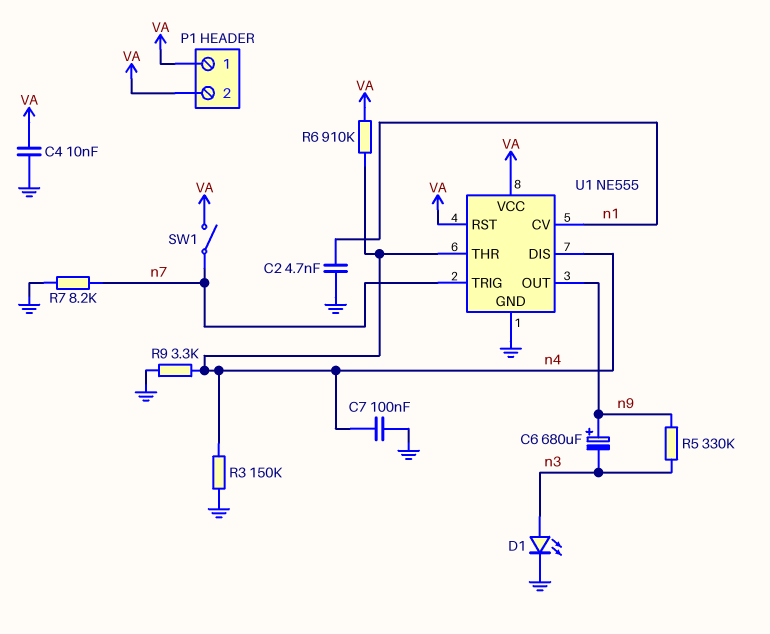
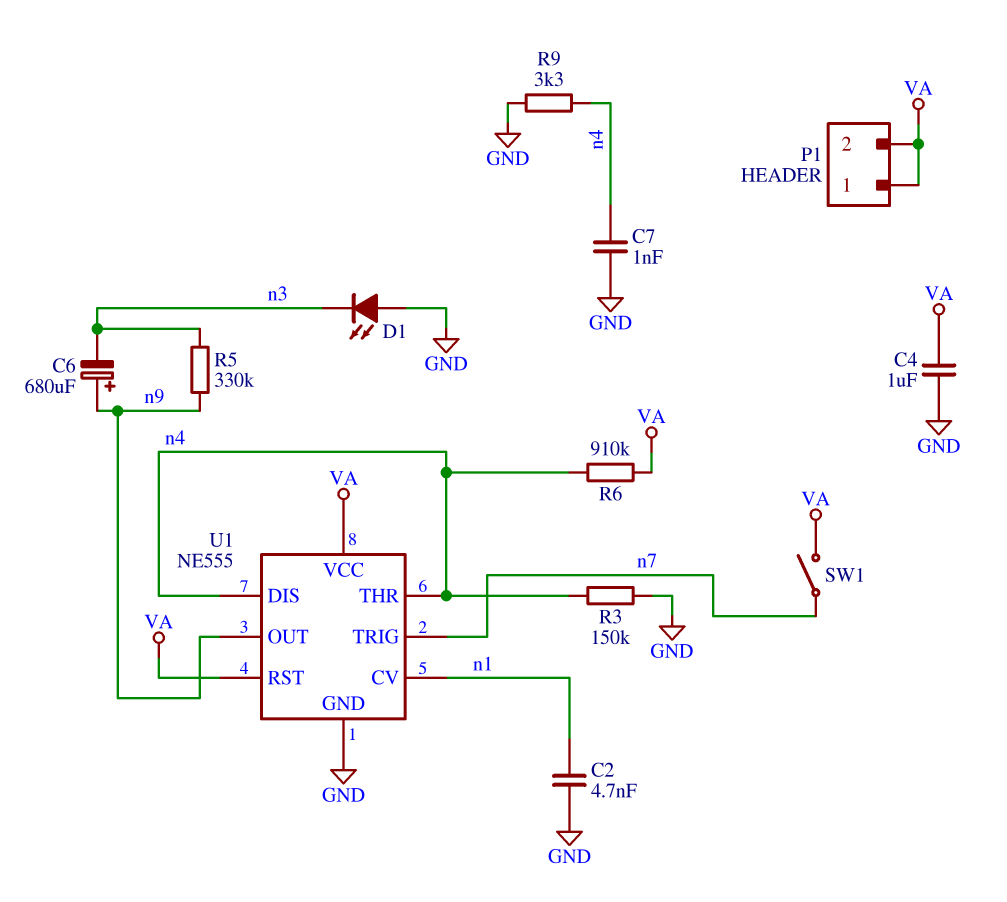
C4: 10nF (GND, VA) -> 1uF (GND, VA)
C7: 100nF (GND, n4) -> 1nF (GND, n4)
D1: LED (A n3, K GND) -> LED (A GND, K n3)
R7: 8.2k (GND, n7) -> none

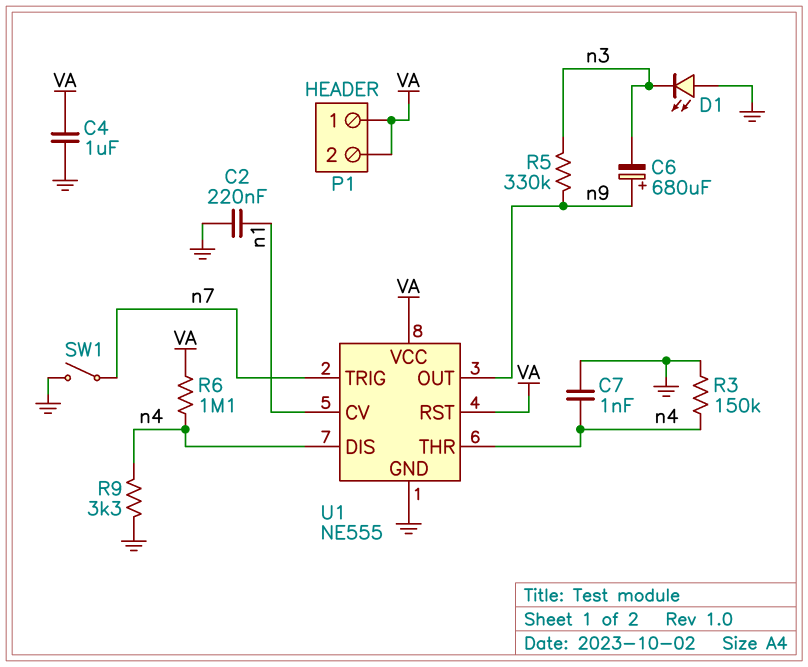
C2: 4.7nF (GND, n1) -> 220nF (GND, n1)
R6: 910k (VA, n4) -> 1.1M (VA, n4)
SW1: switch (VA, n7) -> switch (GND, n7)

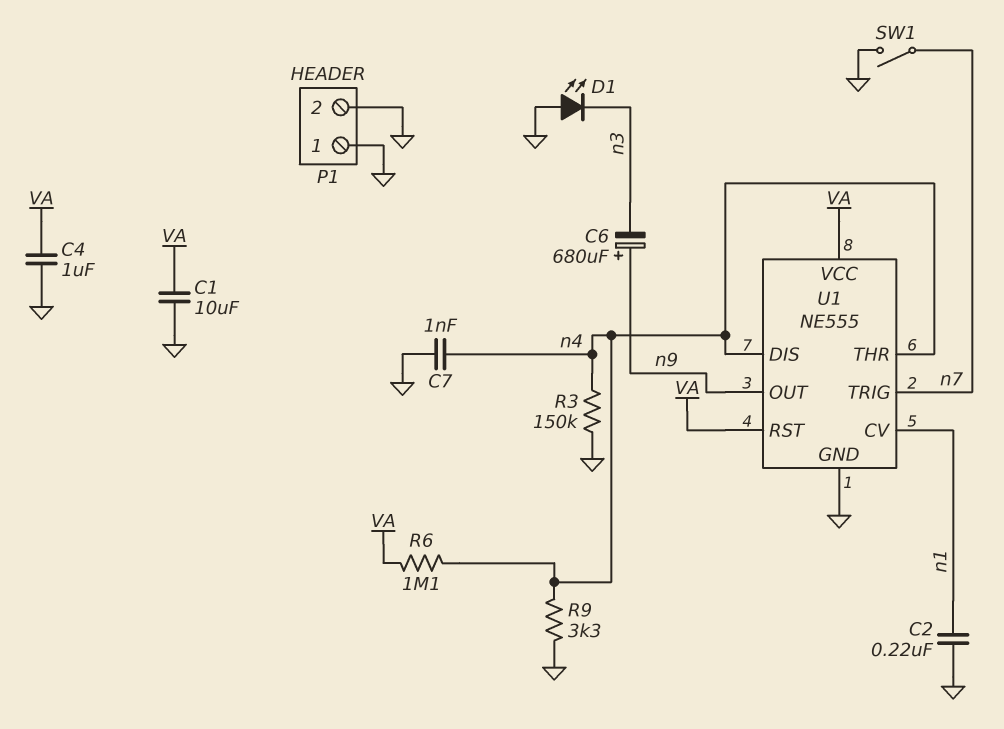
C1: none -> 10uF (GND, VA)
P1 pin 1: VA -> GND
P1 pin 2: VA -> GND
R5: 330k (n3, n9) -> none

